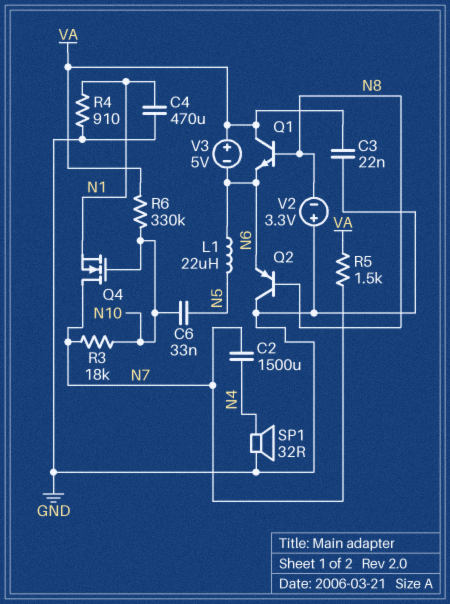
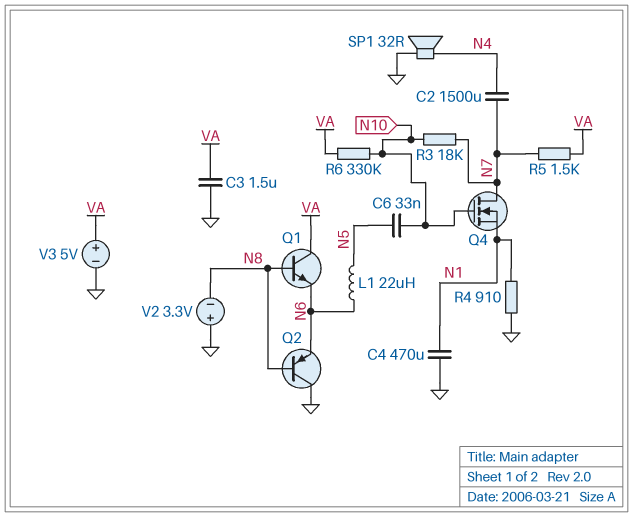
C3: 22nF (GND, VA) -> 1.5uF (GND, VA)
V3: 5V (plus VA, minus N6) -> 5V (plus VA, minus GND)

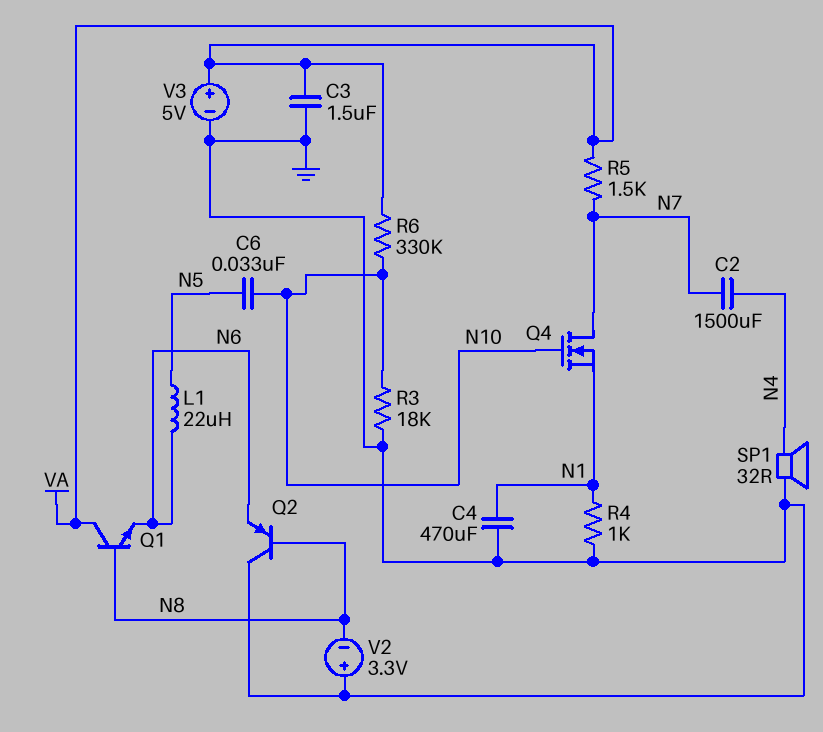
R3: 18k (N7, N10) -> 18k (GND, N10)
R4: 910 (GND, N1) -> 1k (GND, N1)

